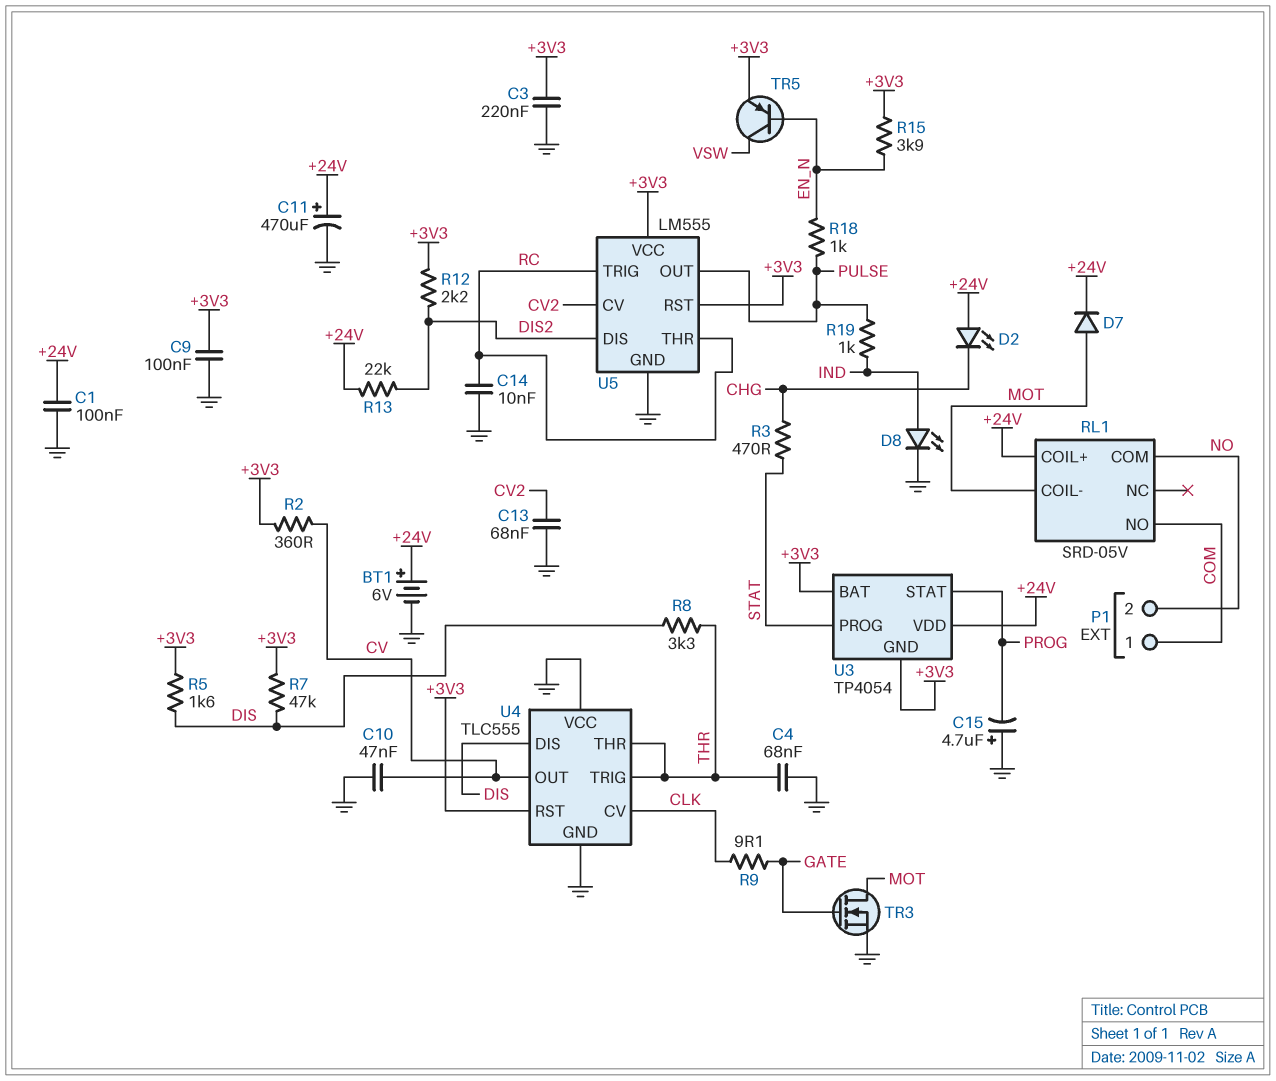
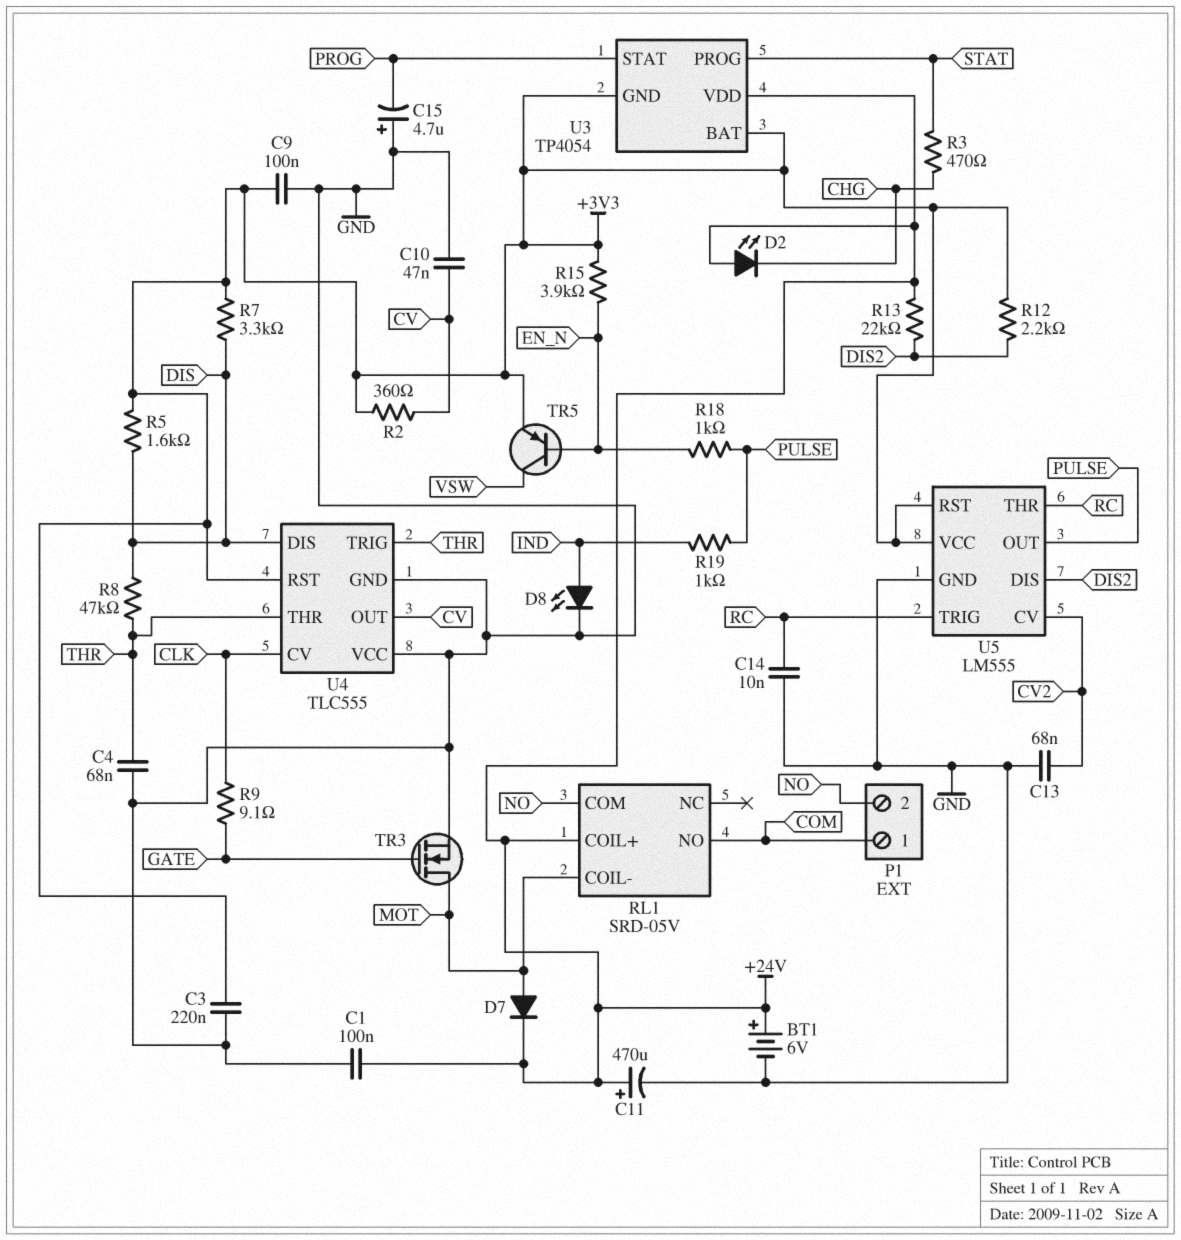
R7: 47k (+3V3, DIS) -> 3.3k (+3V3, DIS)
R8: 3.3k (DIS, THR) -> 47k (DIS, THR)

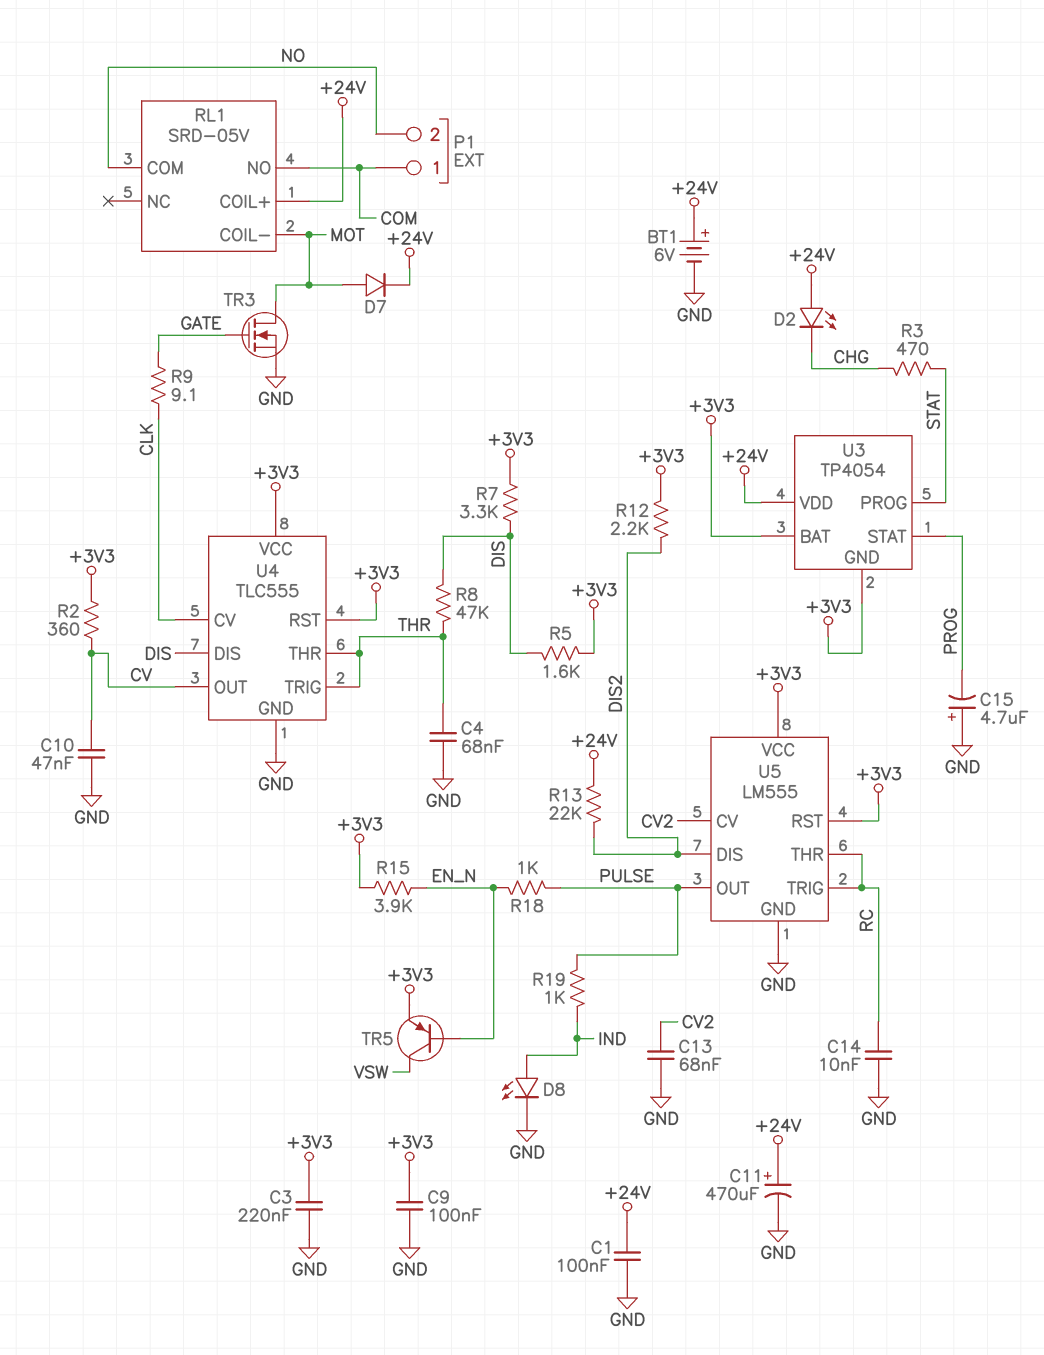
U4 pin VCC: GND -> +3V3

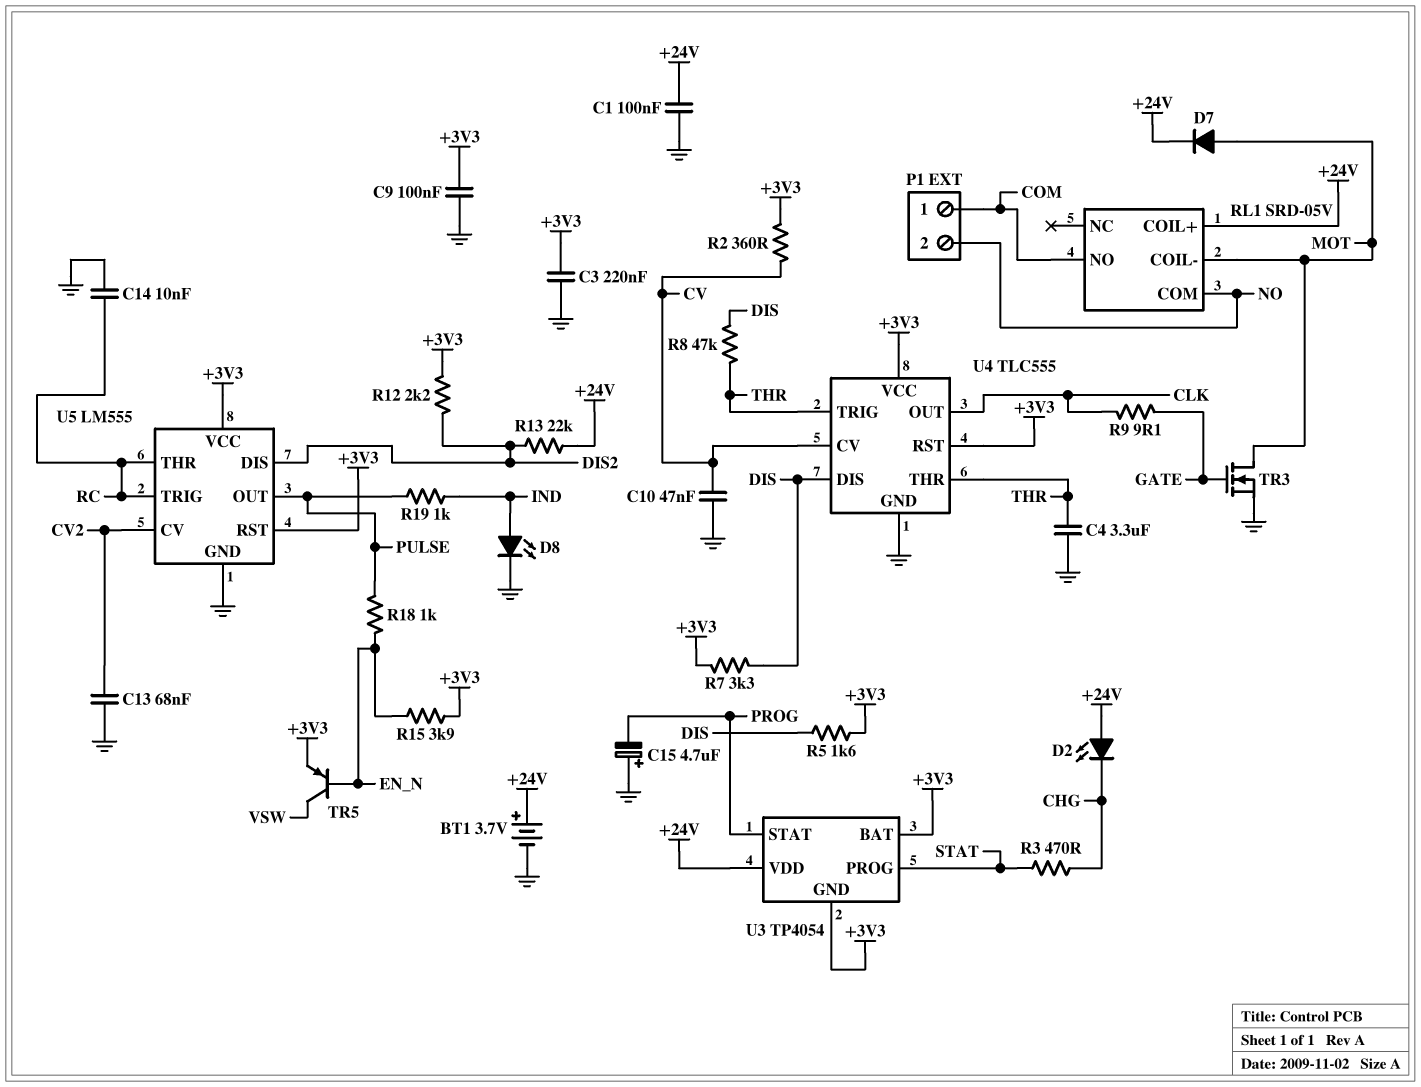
BT1: 6V (plus +24V, minus GND) -> 3.7V (plus +24V, minus GND)
C4: 68nF (GND, THR) -> 3.3uF (GND, THR)
C11: 470uF (plus +24V, minus GND) -> none
U4 pin CV: CLK -> CV
U4 pin OUT: CV -> CLK

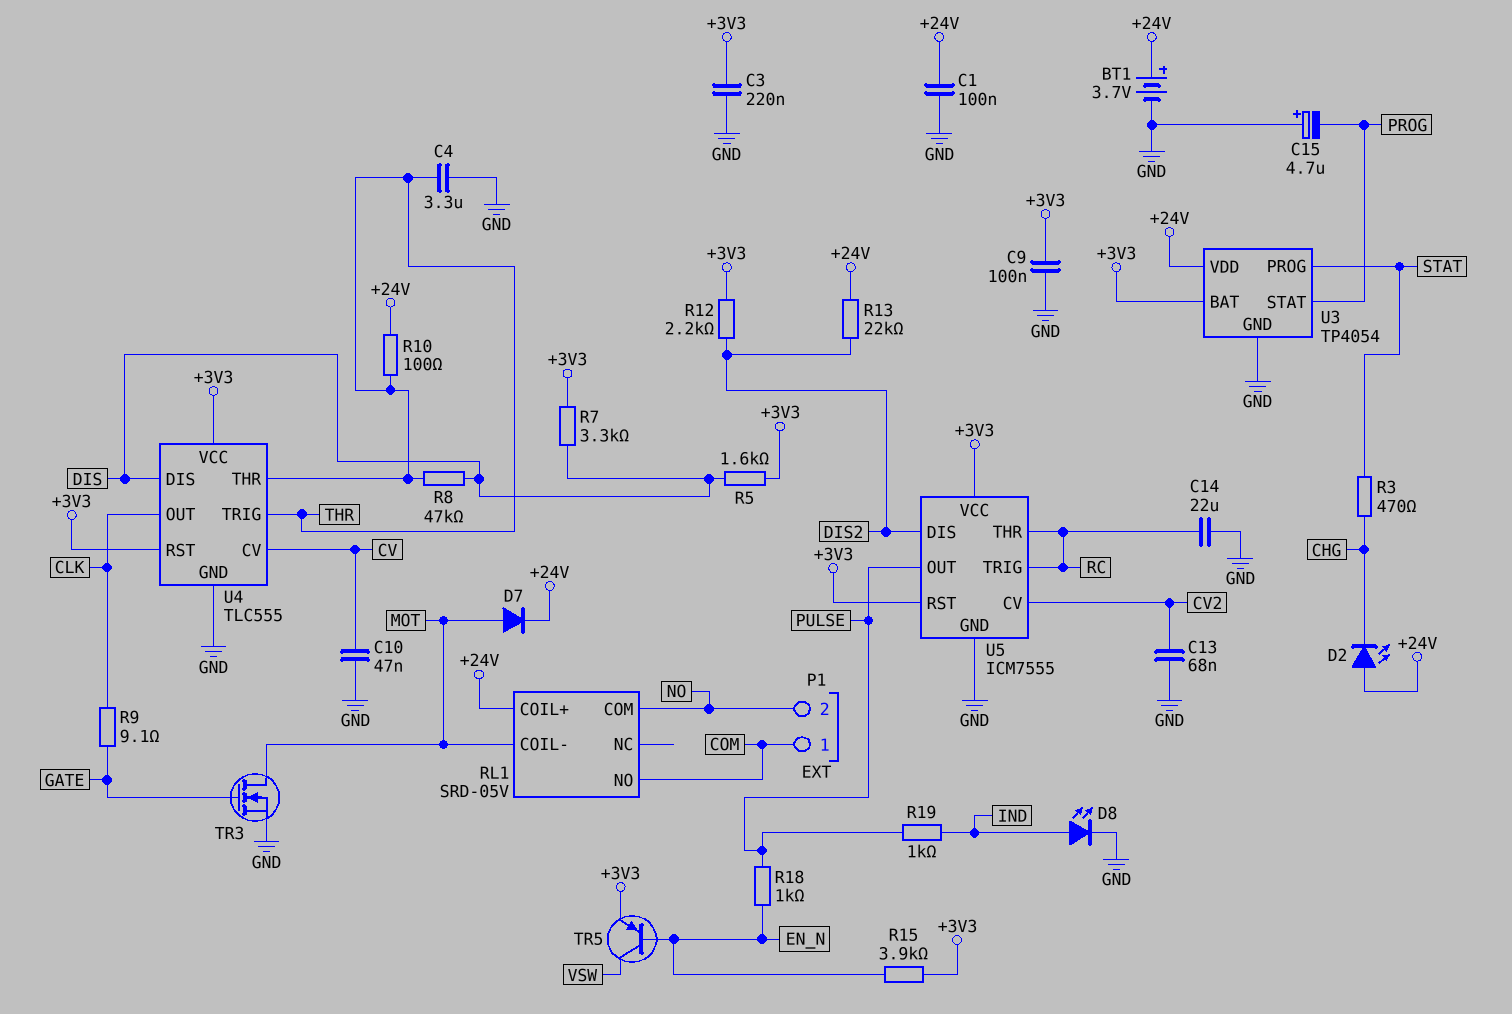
C14: 10nF (GND, RC) -> 22uF (GND, RC)
R2: 360 (+3V3, CV) -> none
R10: none -> 100 (+24V, THR)
U3 pin GND: +3V3 -> GND
U5: LM555 -> ICM7555

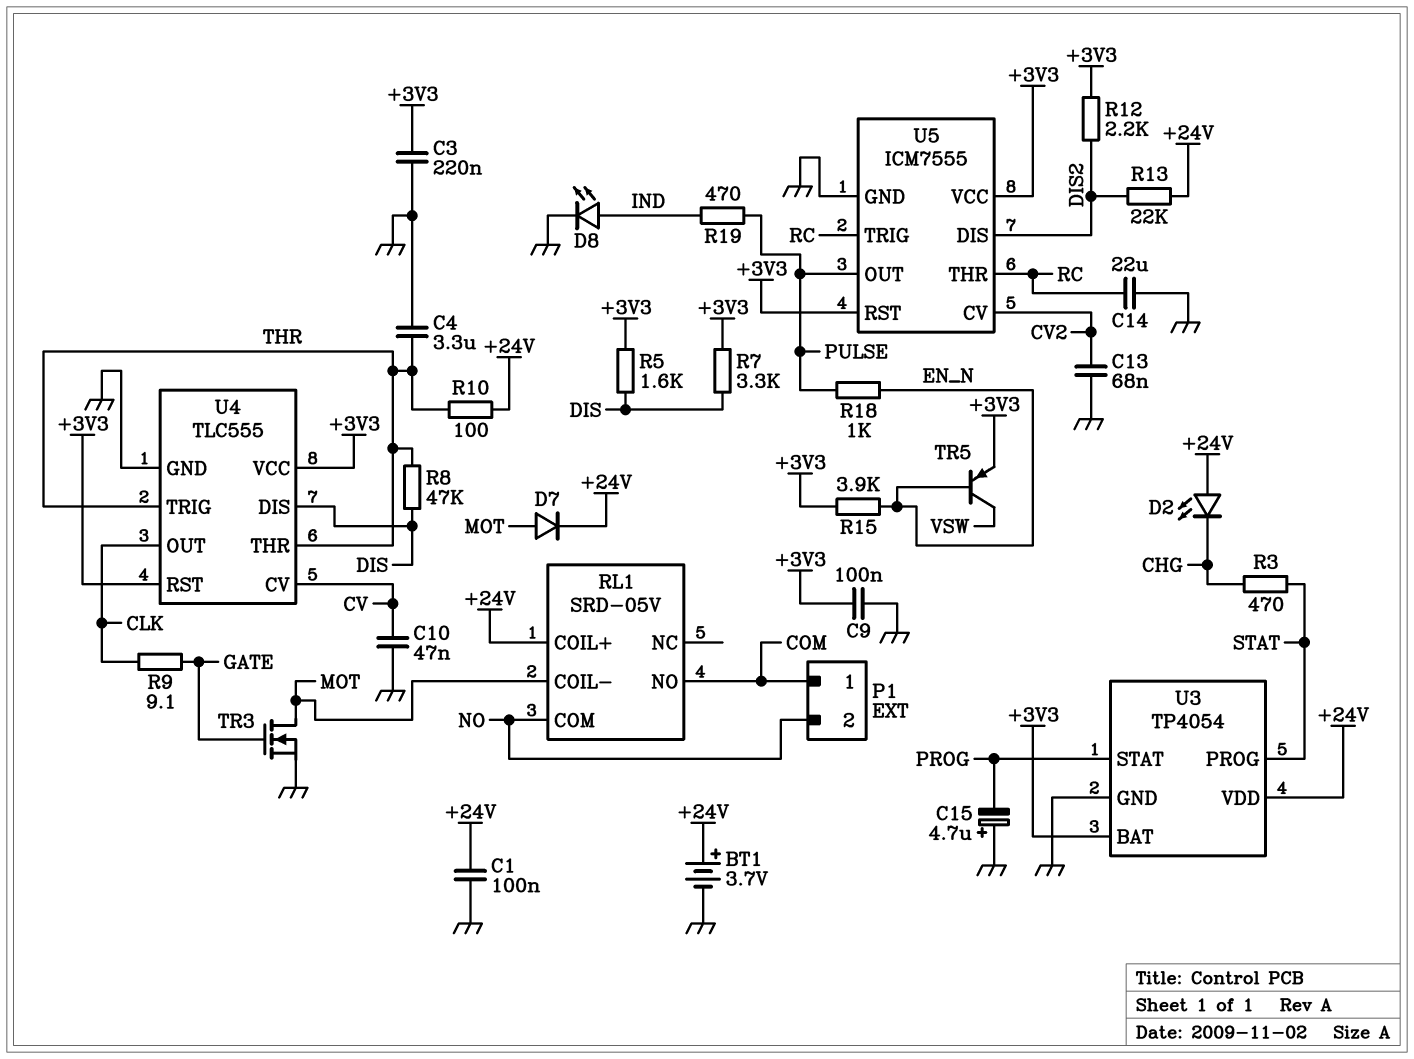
R19: 1k (IND, PULSE) -> 470 (IND, PULSE)

